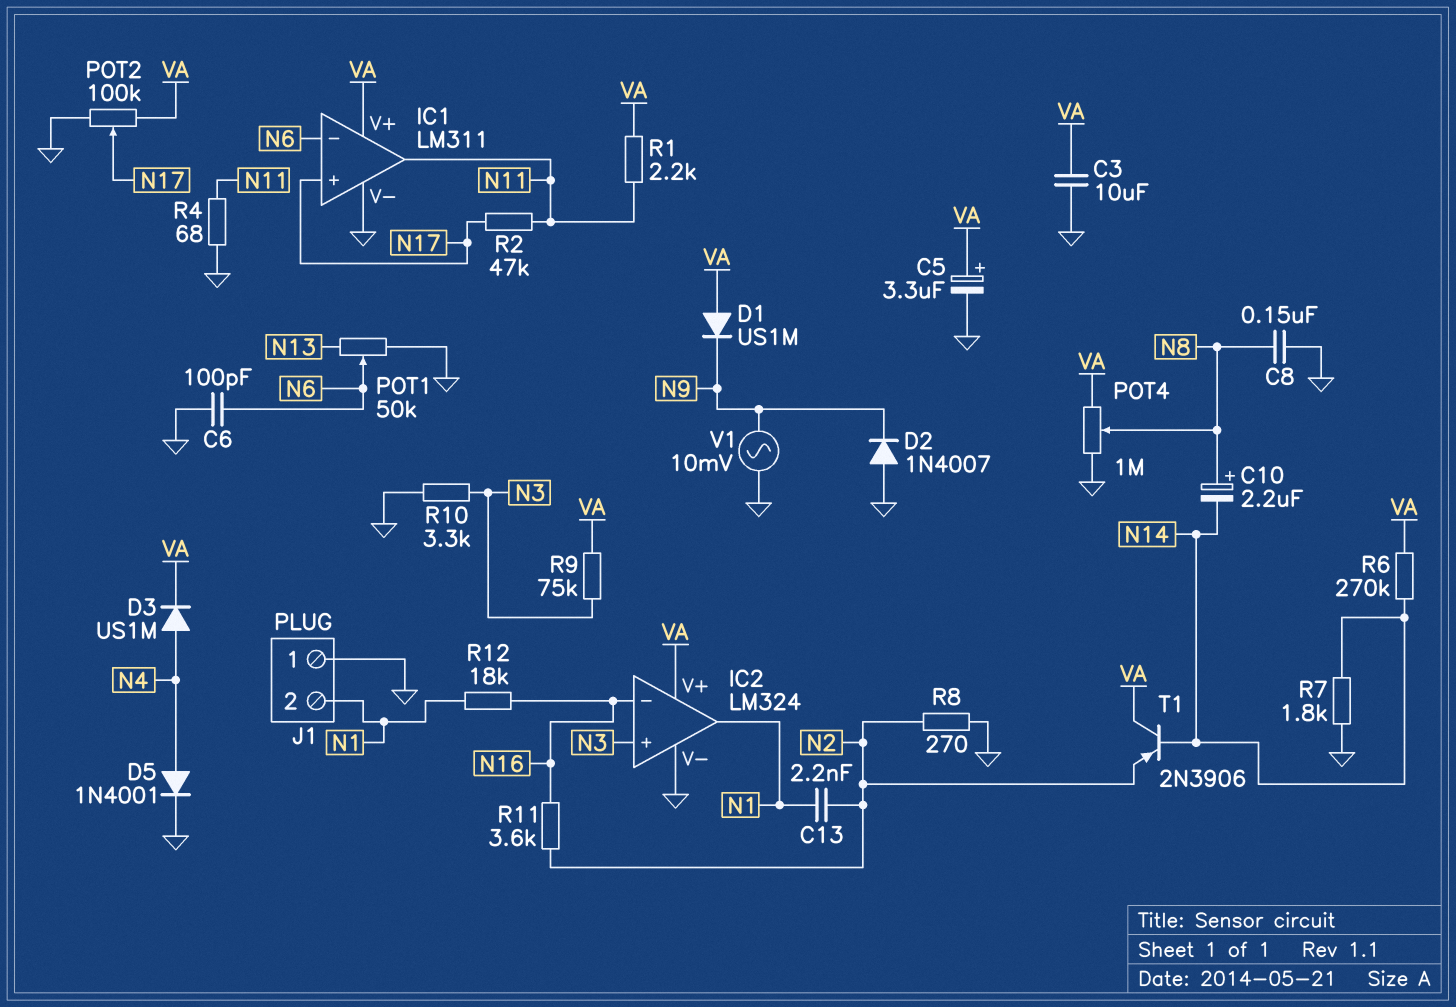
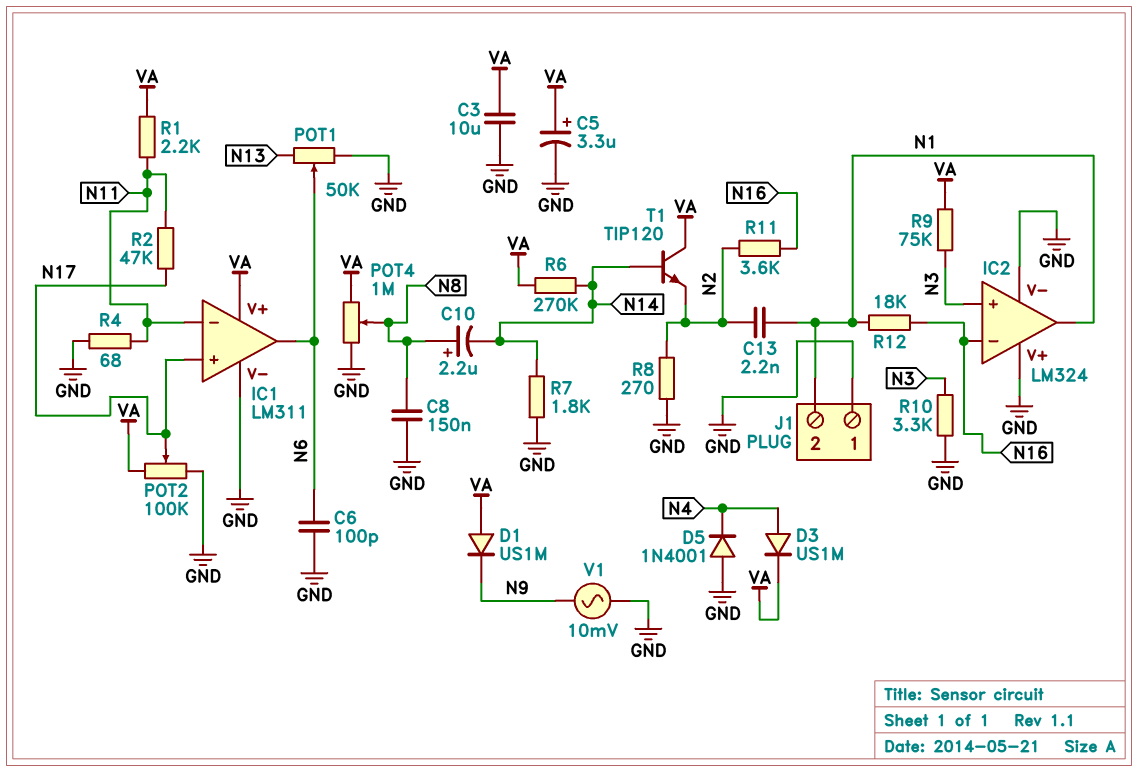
D2: diode 1N4007 (A GND, K N9) -> none
D5: diode 1N4001 (A N4, K GND) -> diode 1N4001 (A GND, K N4)
IC1 pin in-: N6 -> N11
IC1 pin out: N11 -> N6
IC2 pin V+: VA -> GND
T1: PNP 2N3906 (B N14, C VA, E N2) -> NPN TIP120 (B N14, C VA, E N2)

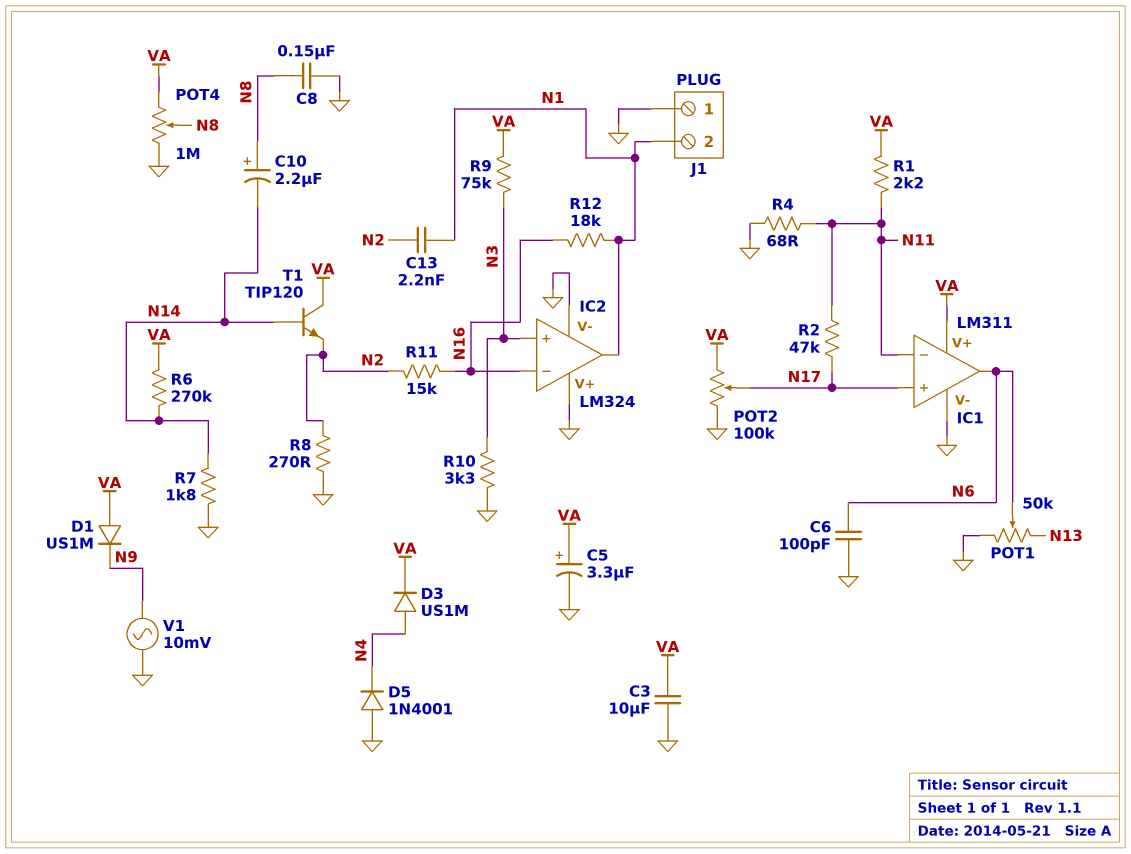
R11: 3.6k (N2, N16) -> 15k (N2, N16)

